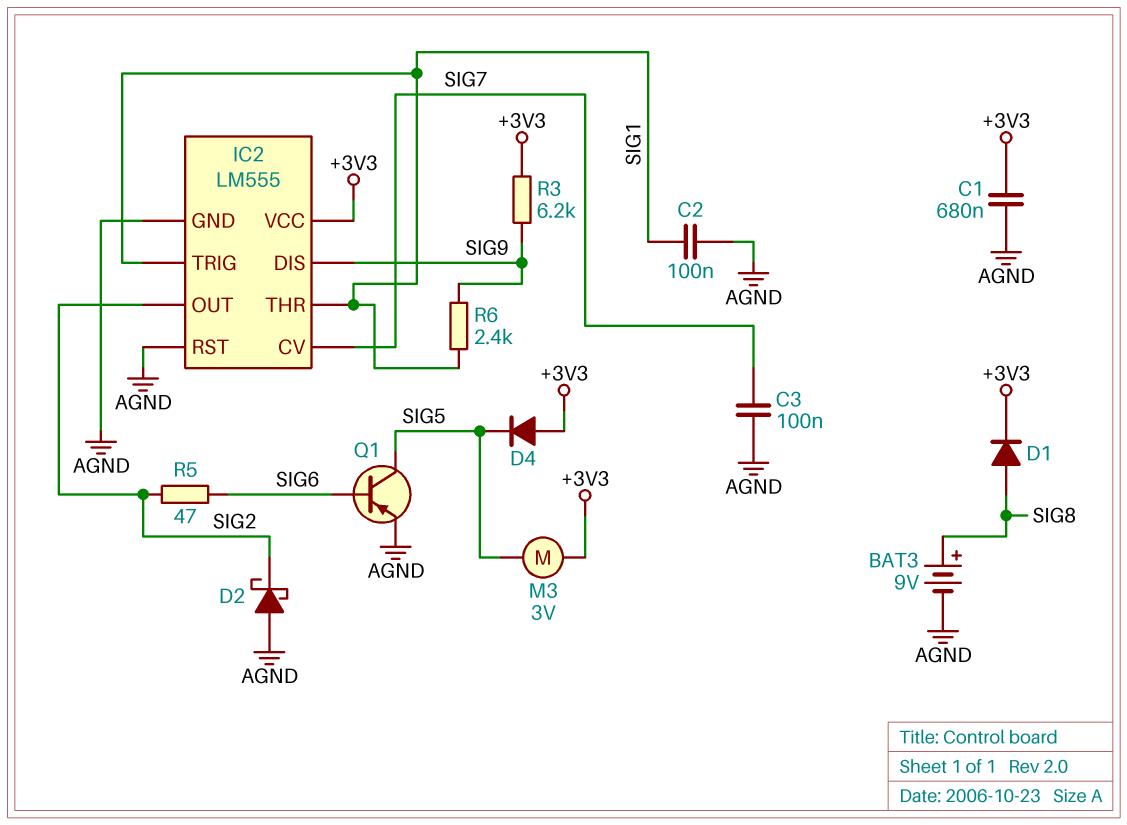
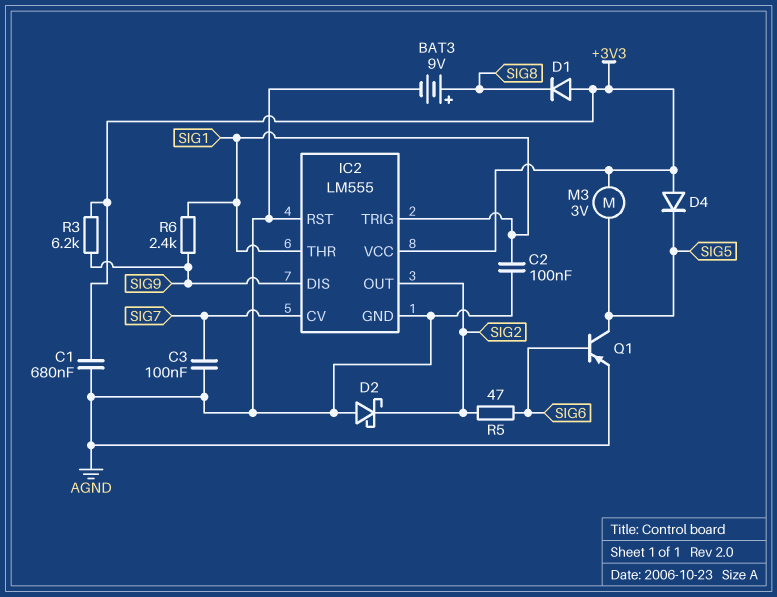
D1: diode (A SIG8, K +3V3) -> diode (A +3V3, K SIG8)

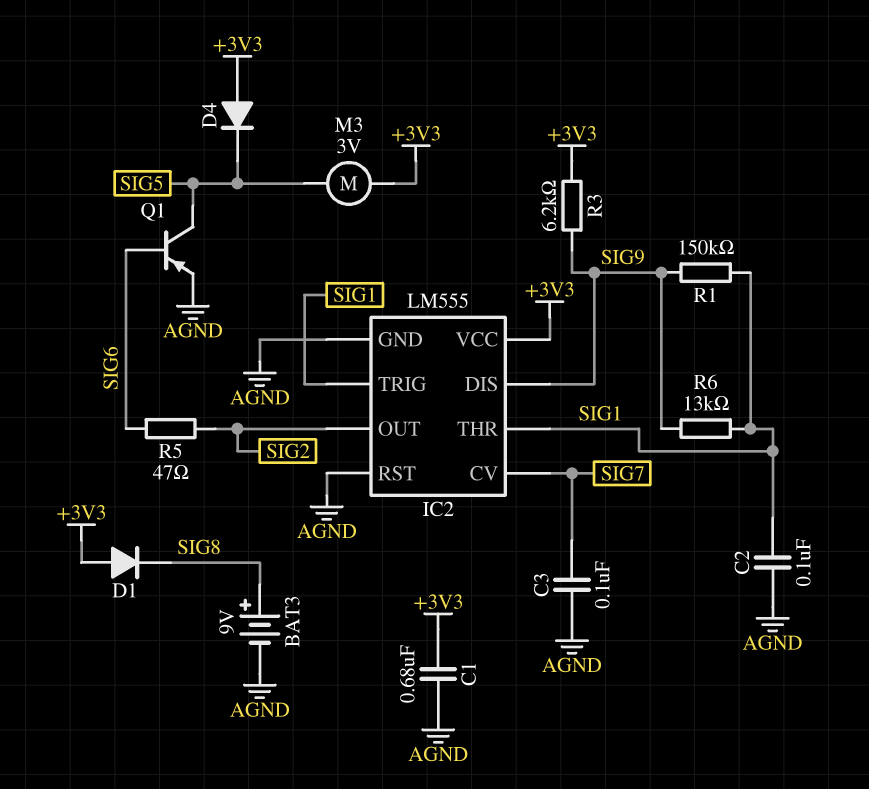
D2: schottky (A AGND, K SIG2) -> none
R1: none -> 150k (SIG1, SIG9)
R6: 2.4k (SIG1, SIG9) -> 13k (SIG1, SIG9)

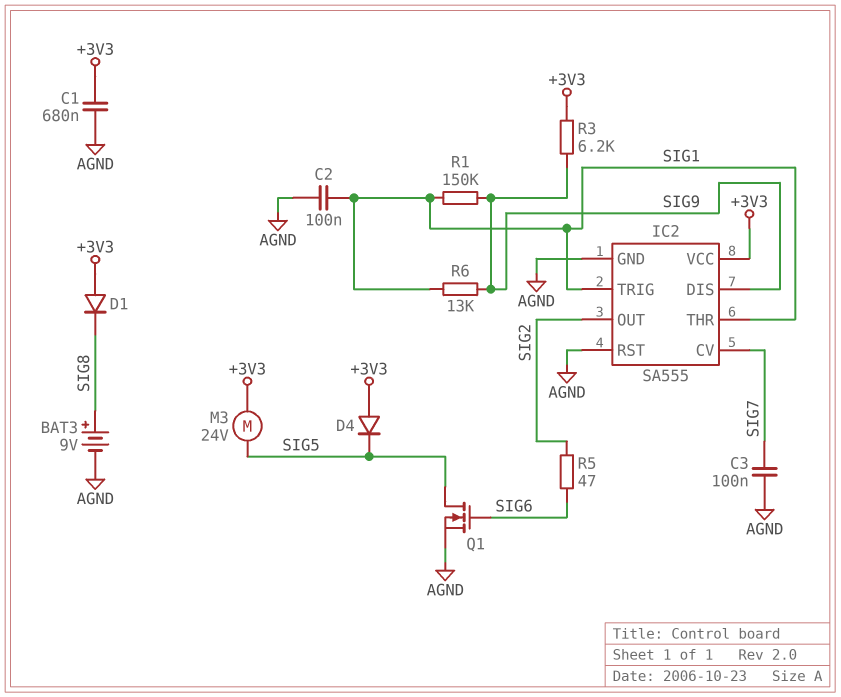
IC2: LM555 -> SA555
M3: motor 3V (+3V3, SIG5) -> motor 24V (+3V3, SIG5)
Q1: PNP (B SIG6, C SIG5, E AGND) -> NMOS (G SIG6, D SIG5, S AGND)

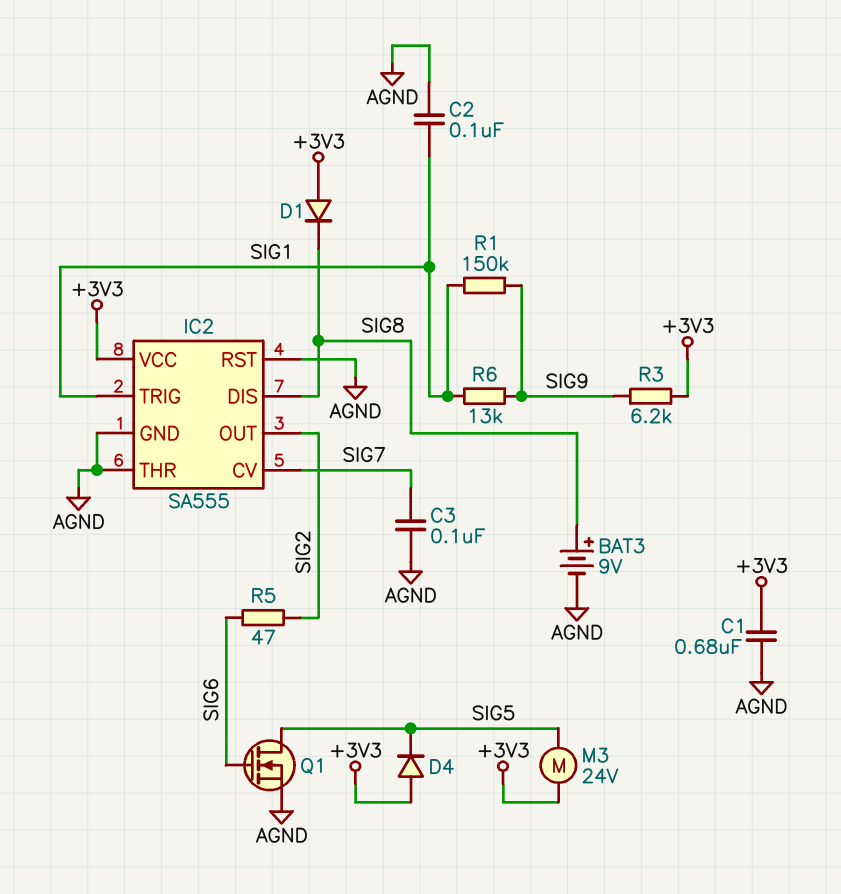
IC2 pin DIS: SIG9 -> SIG8
IC2 pin THR: SIG1 -> AGND

